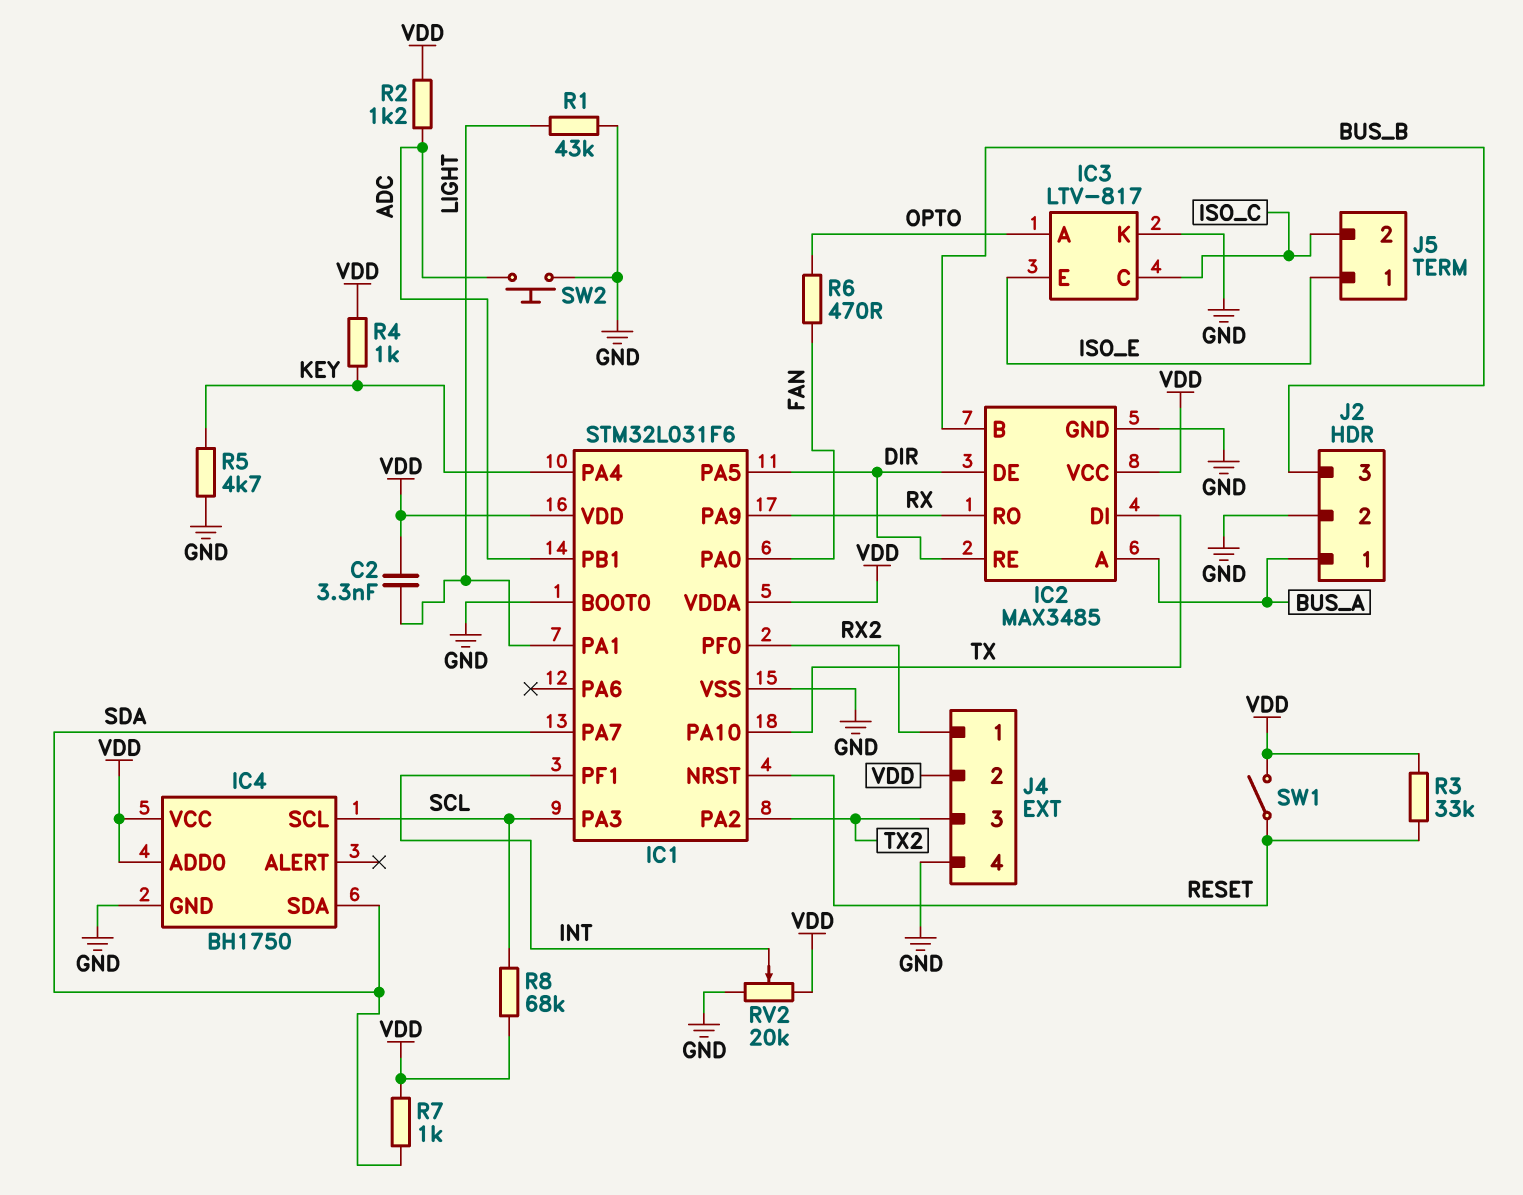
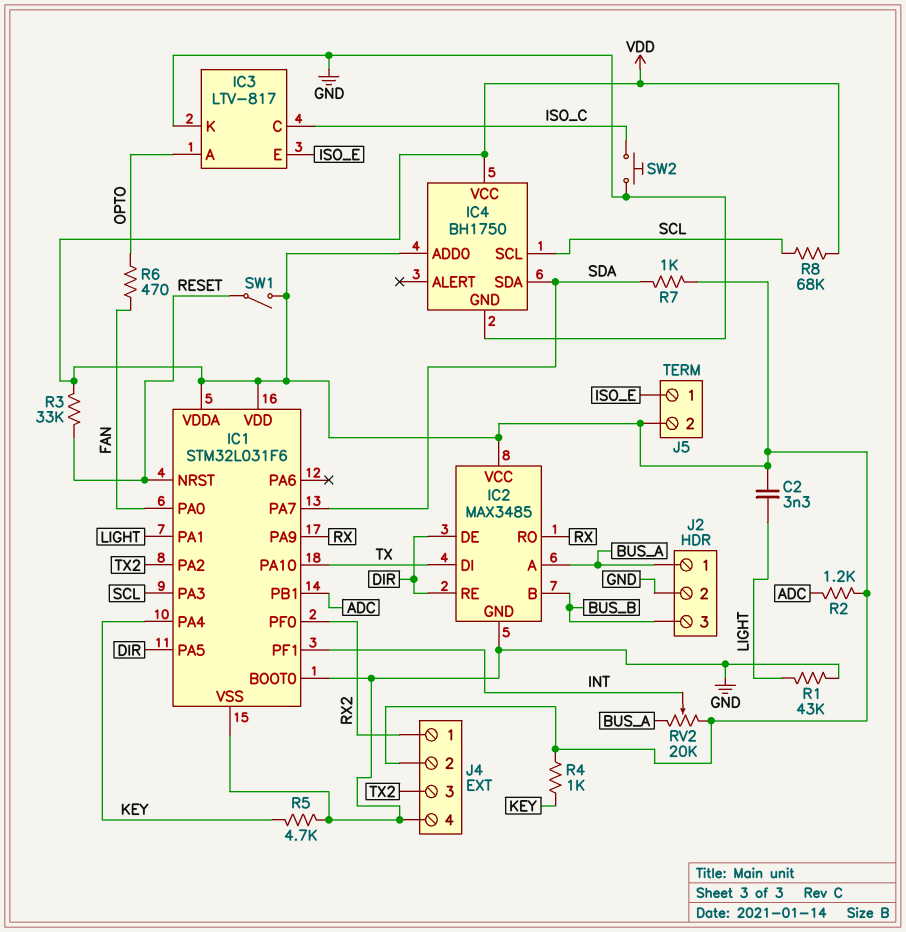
J5 pin 2: ISO_C -> VDD
RV2: 20k (GND, VDD, wiper INT) -> 20k (BUS_A, VDD, wiper INT)
SW2: button (ADC, GND) -> button (GND, ISO_C)

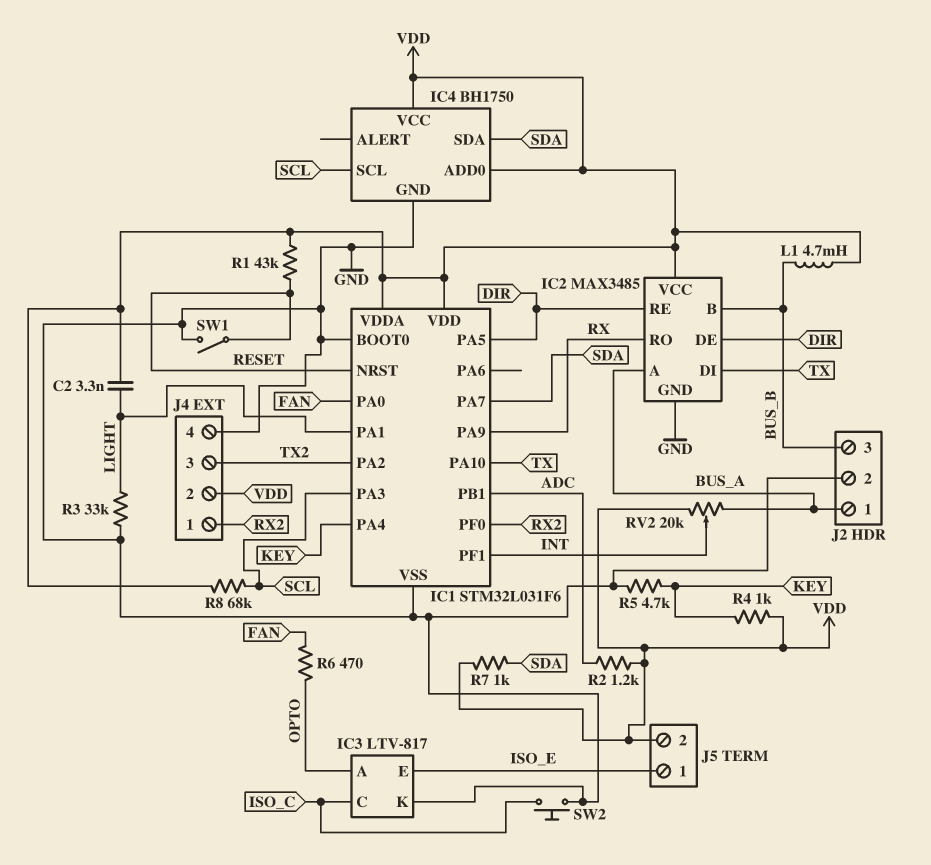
L1: none -> 4.7mH (BUS_B, VDD)
R1: 43k (GND, LIGHT) -> 43k (RESET, VDD)
R3: 33k (RESET, VDD) -> 33k (GND, LIGHT)
SW1: switch (RESET, VDD) -> switch (GND, RESET)

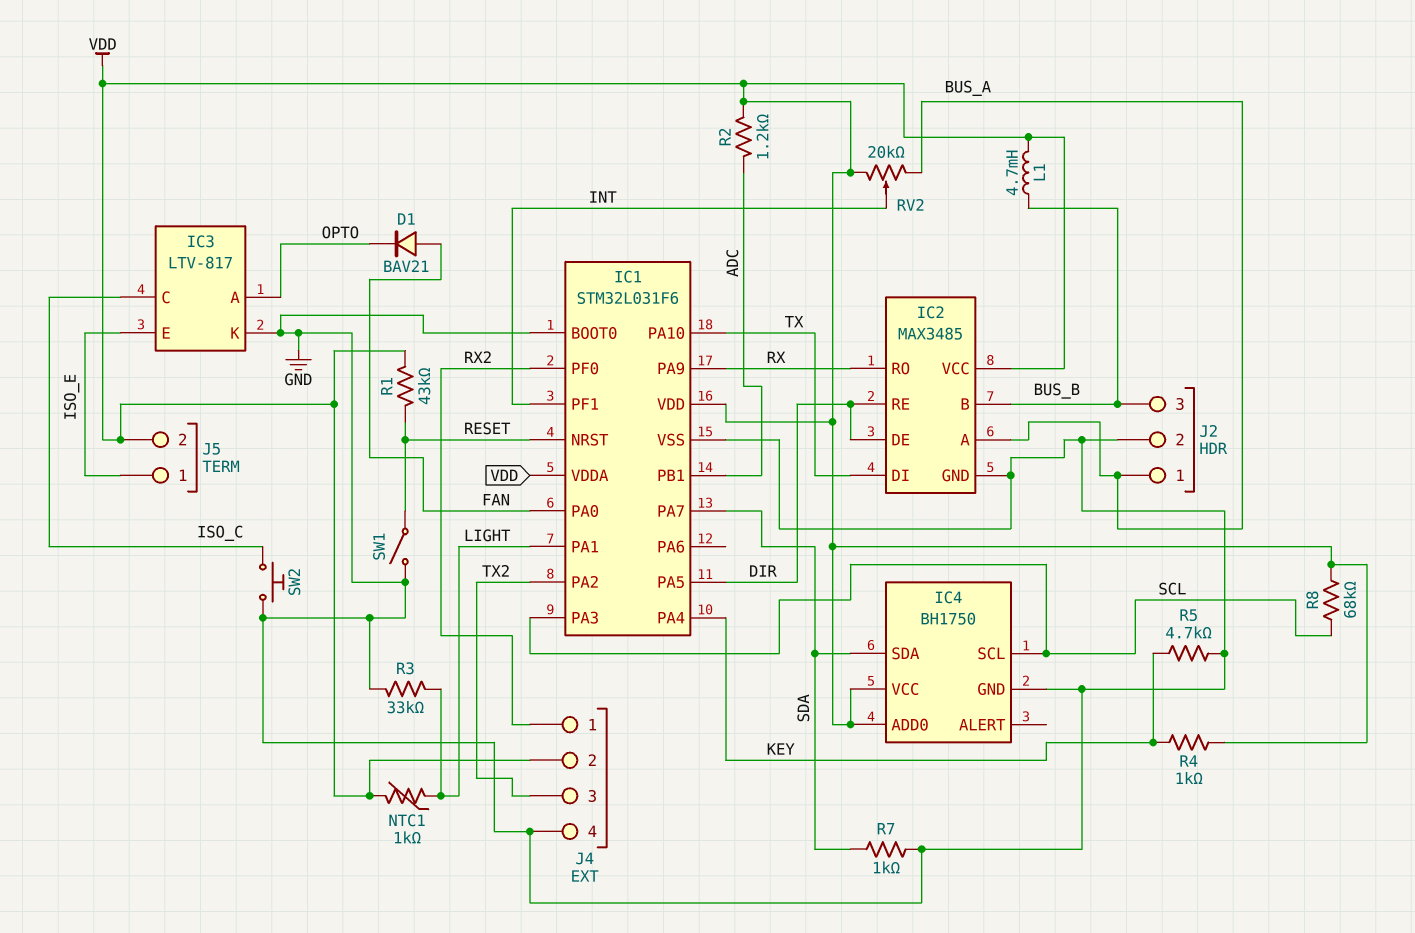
C2: 3.3nF (LIGHT, VDD) -> none
D1: none -> diode BAV21 (A FAN, K OPTO)
NTC1: none -> 1k (LIGHT, VDD)
R6: 470 (FAN, OPTO) -> none
R7: 1k (SDA, VDD) -> 1k (GND, SDA)

